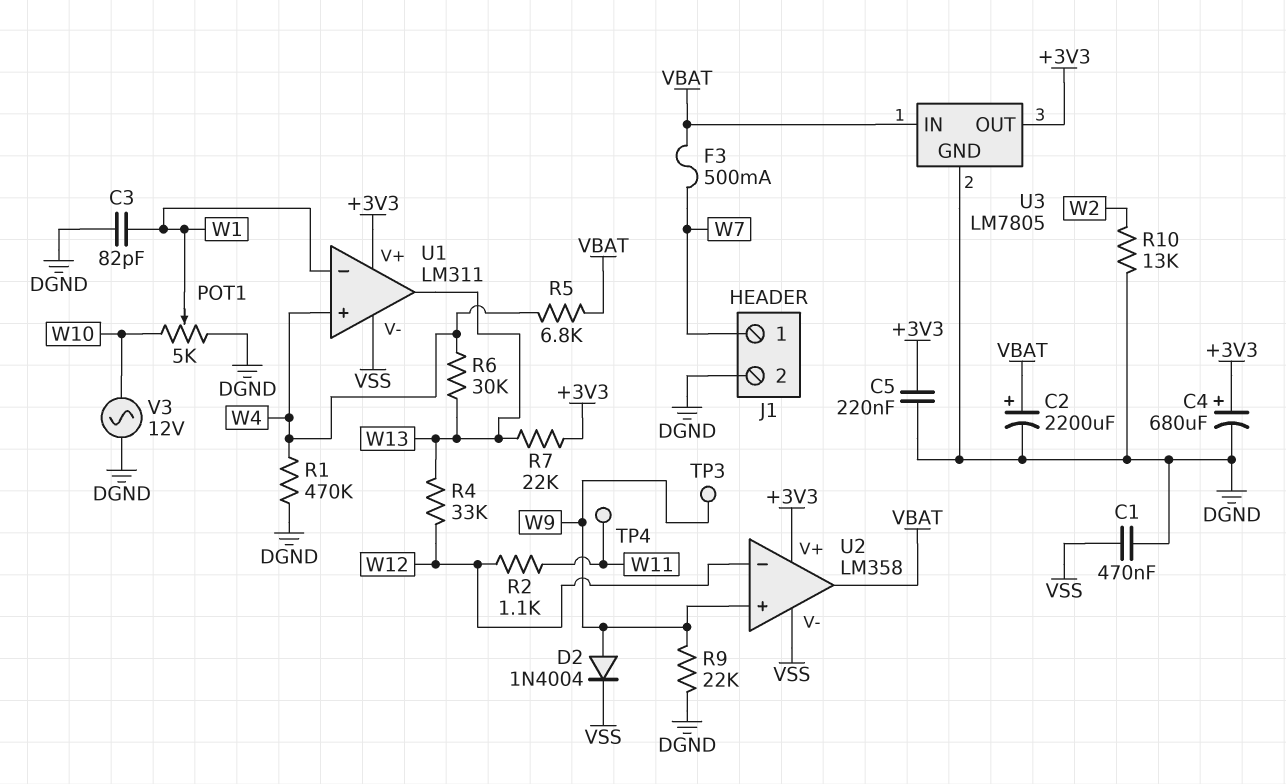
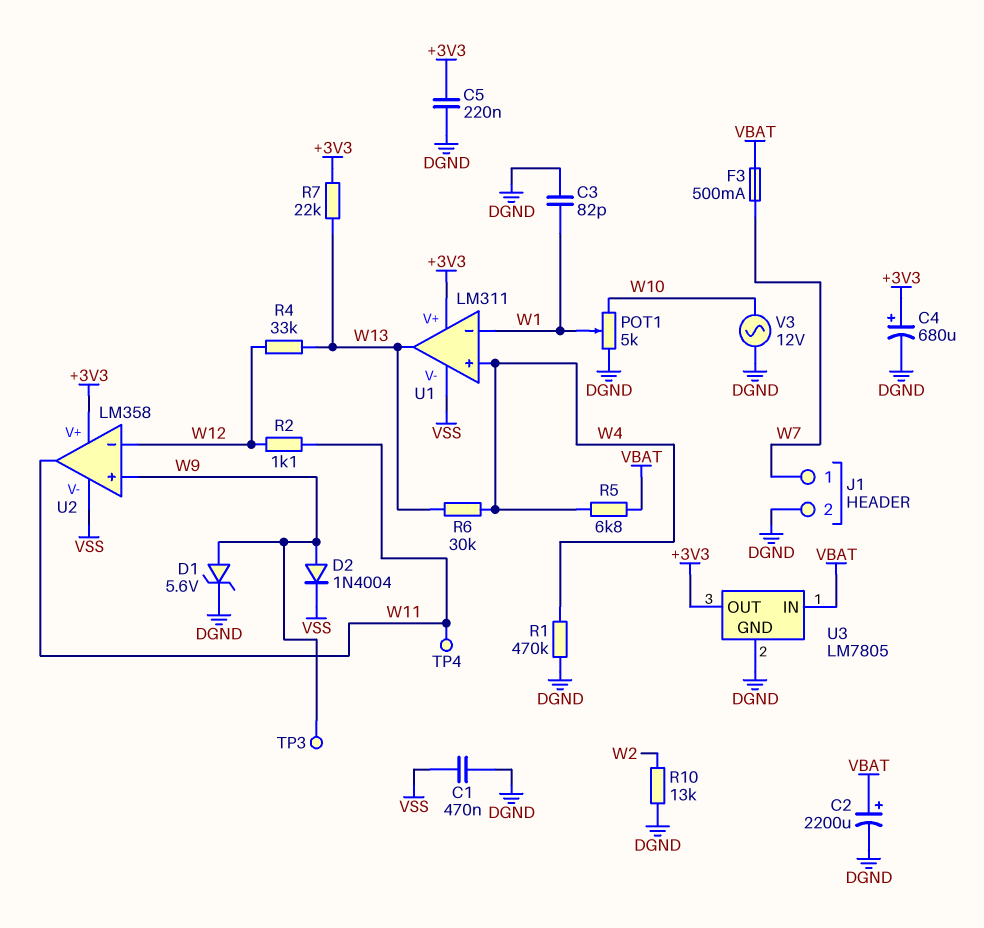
D1: none -> zener 5.6V (A W9, K DGND)
R9: 22k (DGND, W9) -> none
U2 pin out: VBAT -> W11

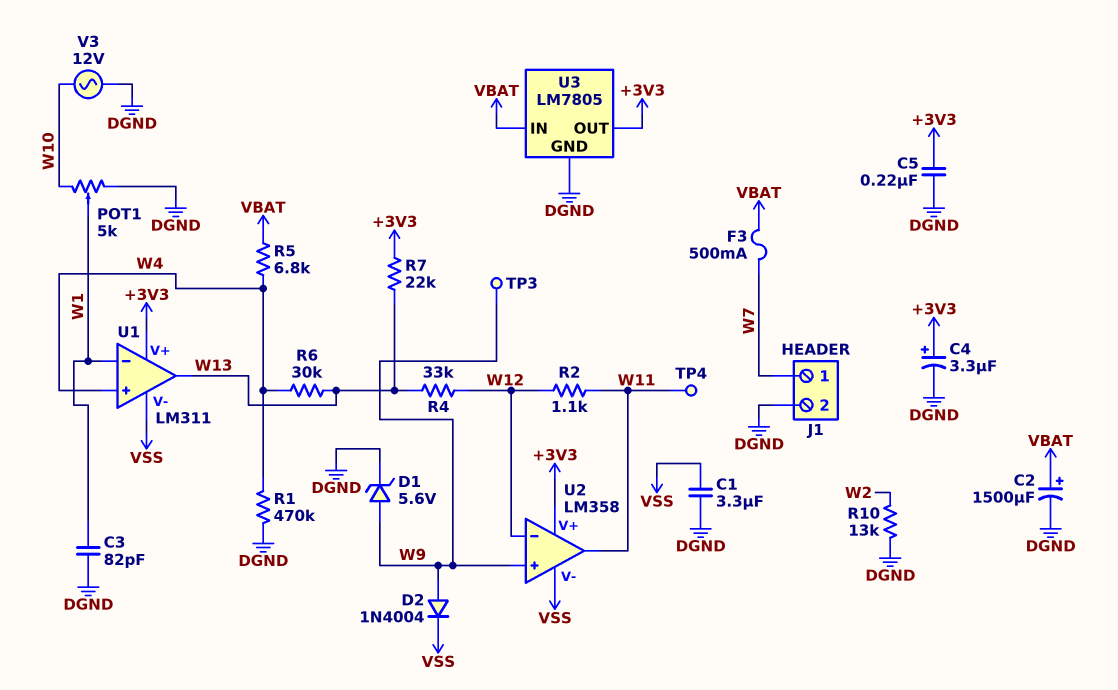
C1: 470nF (DGND, VSS) -> 3.3uF (DGND, VSS)
C2: 2200uF (plus VBAT, minus DGND) -> 1500uF (plus VBAT, minus DGND)
C4: 680uF (plus +3V3, minus DGND) -> 3.3uF (plus +3V3, minus DGND)

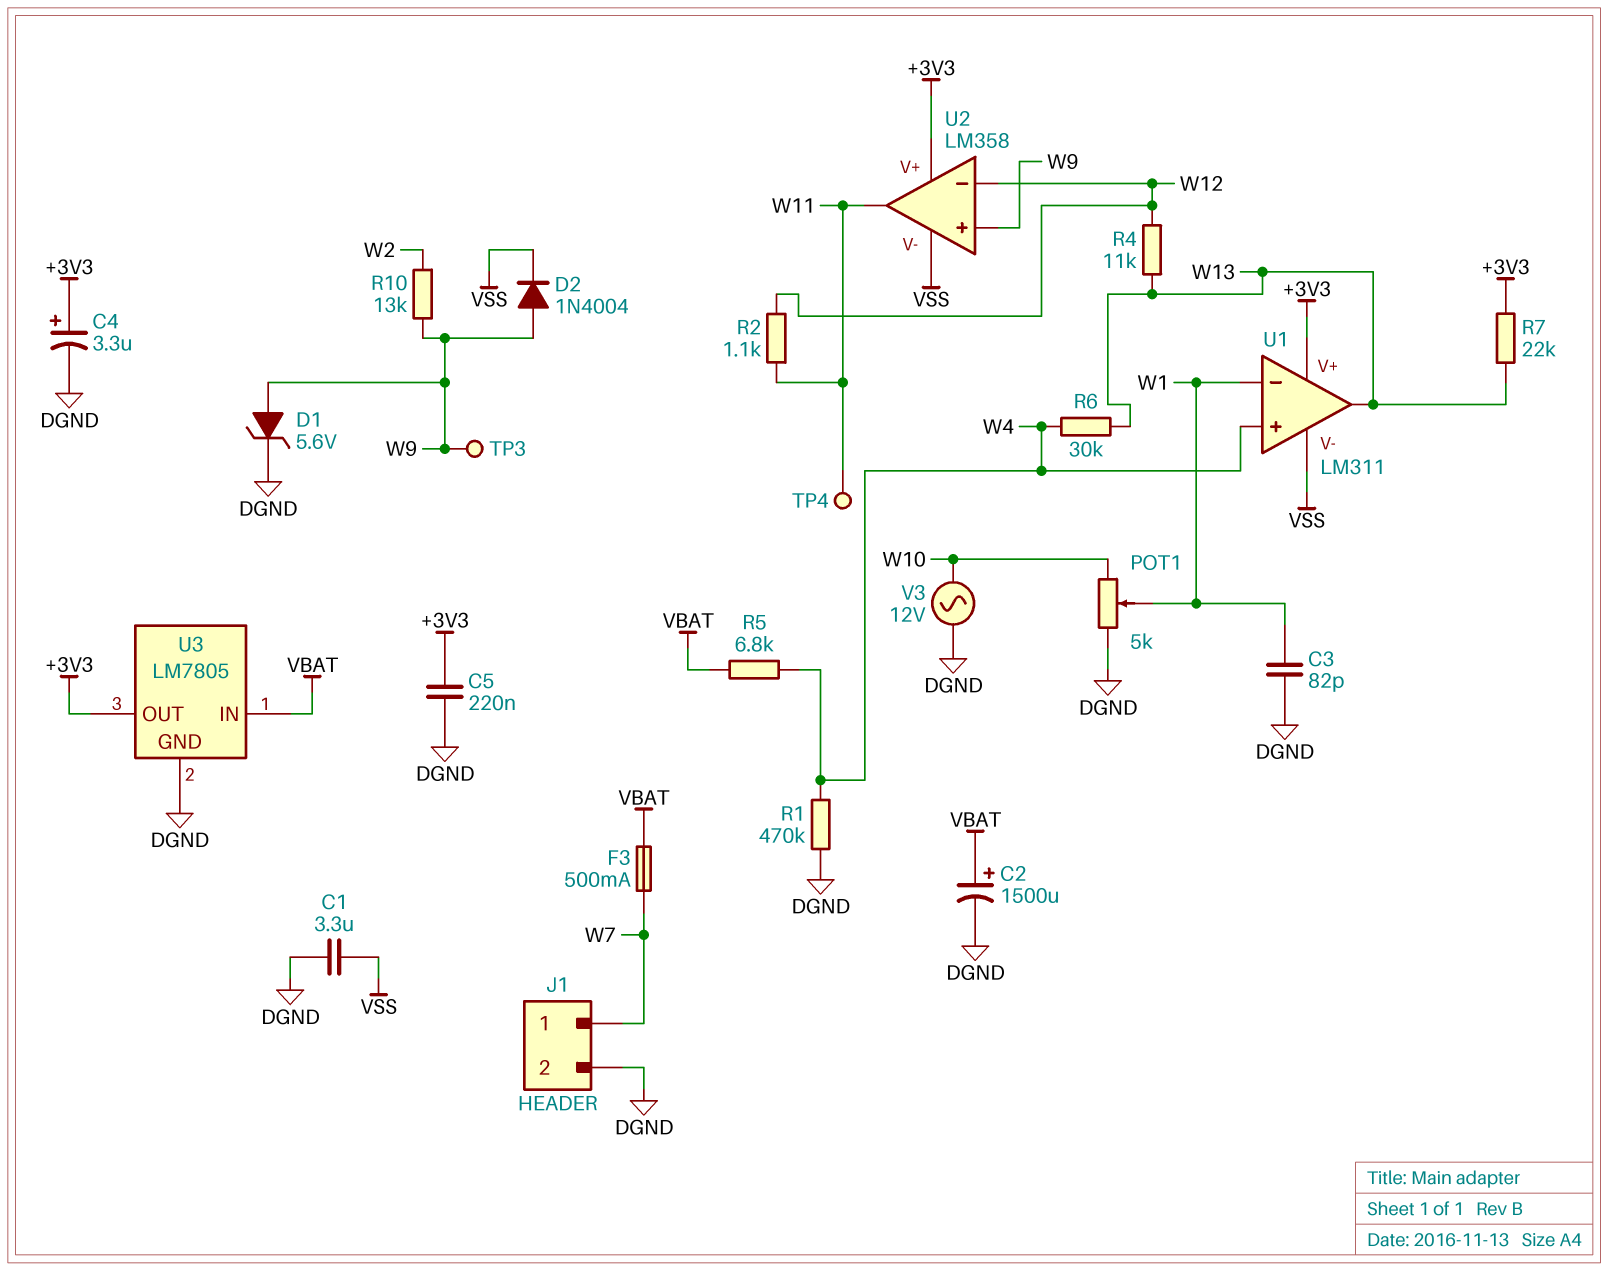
R4: 33k (W12, W13) -> 11k (W12, W13)
R10: 13k (DGND, W2) -> 13k (W2, W9)

